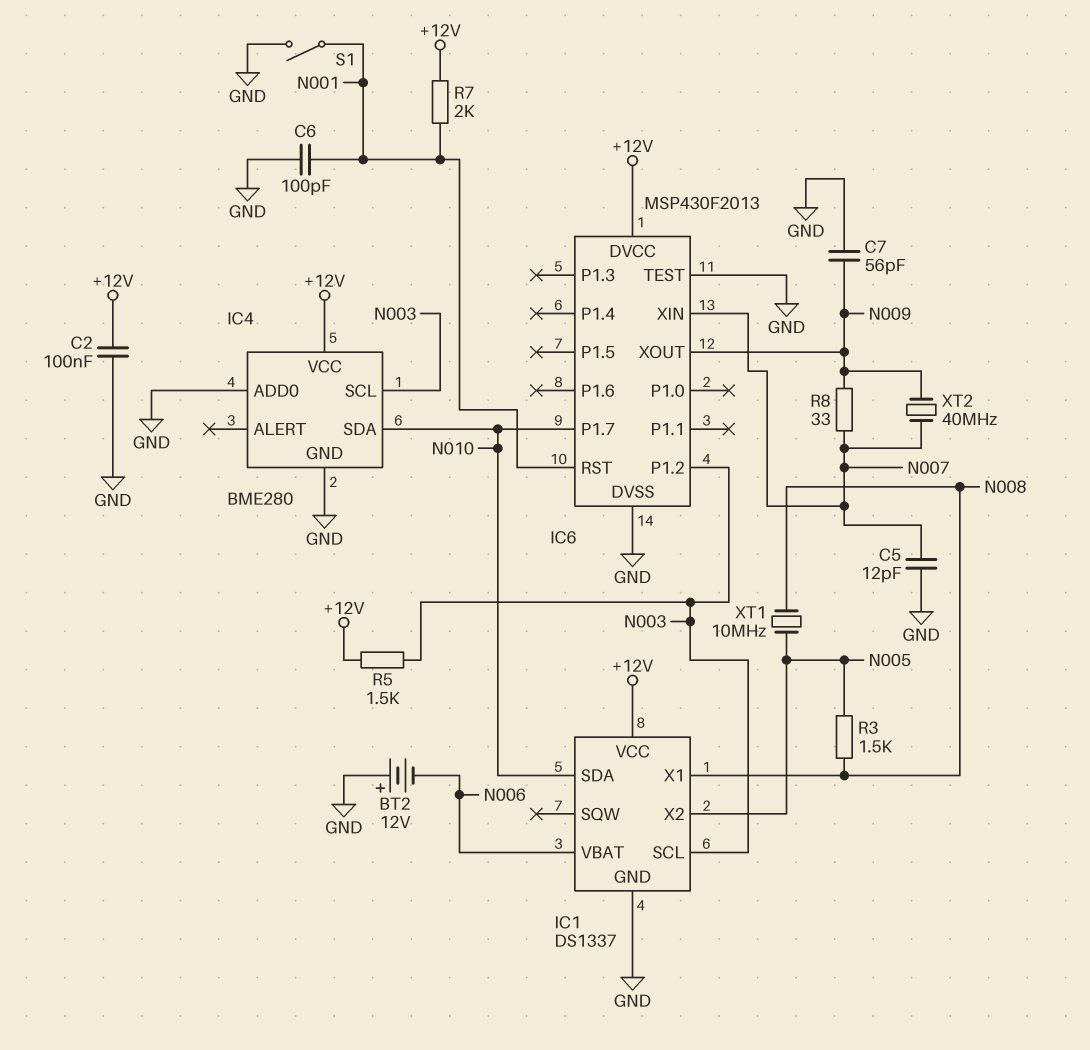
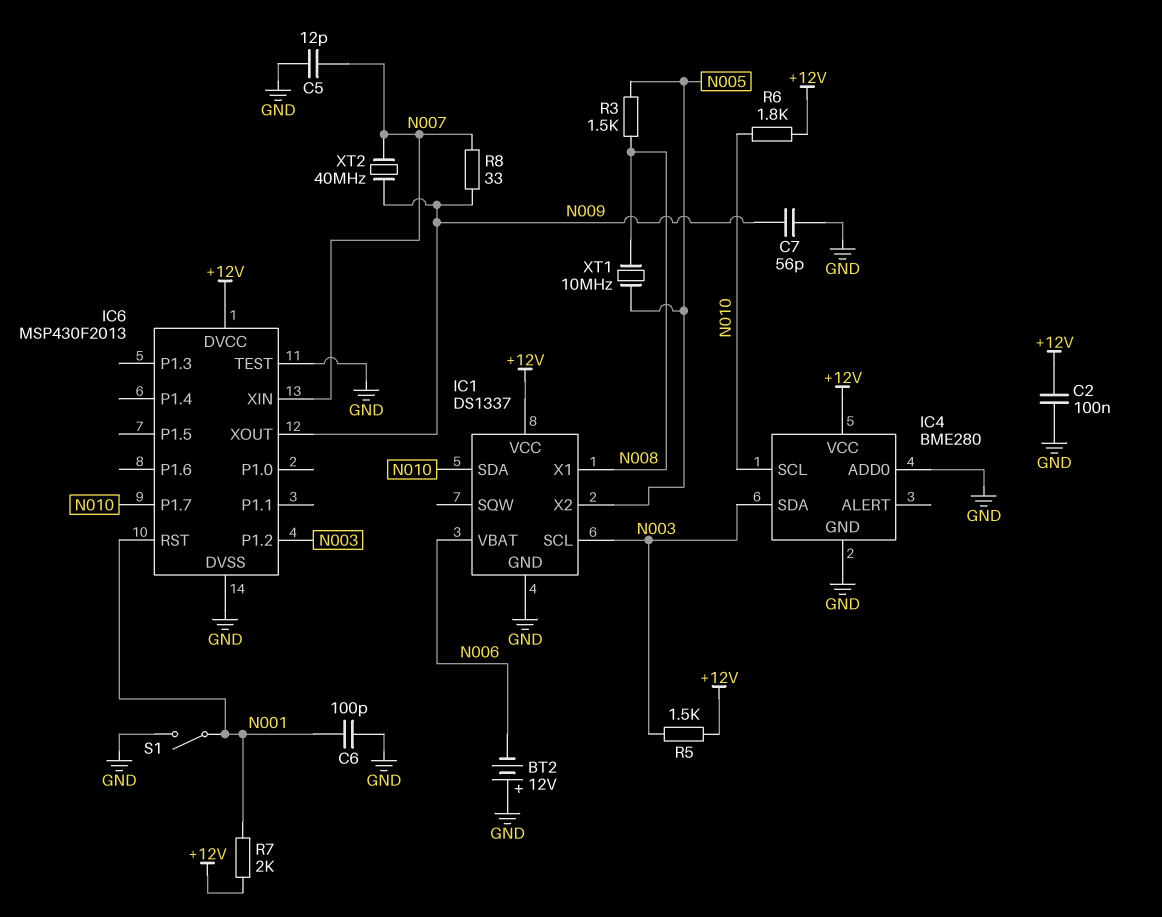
IC4 pin SCL: N003 -> N010
IC4 pin SDA: N010 -> N003
R6: none -> 1.8k (+12V, N010)

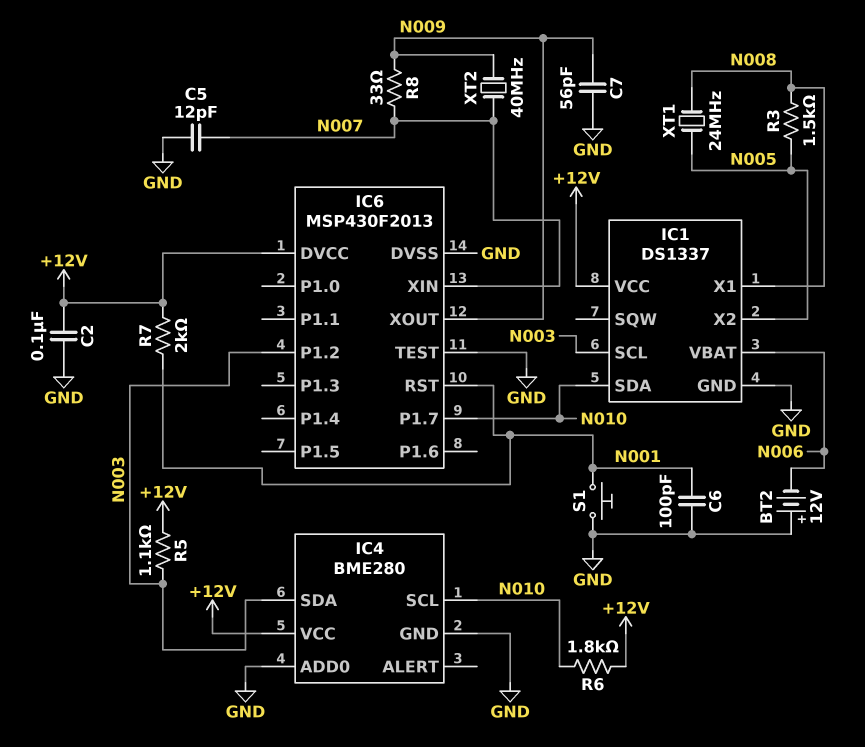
R5: 1.5k (+12V, N003) -> 1.1k (+12V, N003)
S1: switch (GND, N001) -> button (GND, N001)
XT1: 10MHz (N005, N008) -> 24MHz (N005, N008)

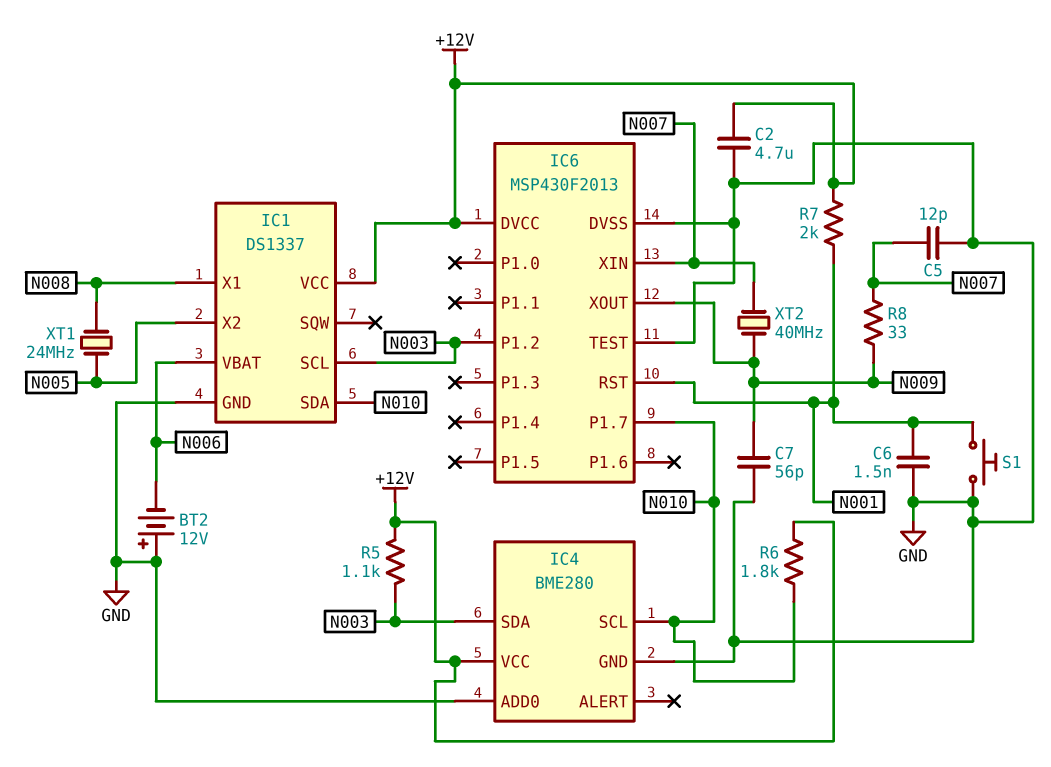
C2: 100nF (+12V, GND) -> 4.7uF (+12V, GND)
C6: 100pF (GND, N001) -> 1.5nF (GND, N001)
R3: 1.5k (N005, N008) -> none

